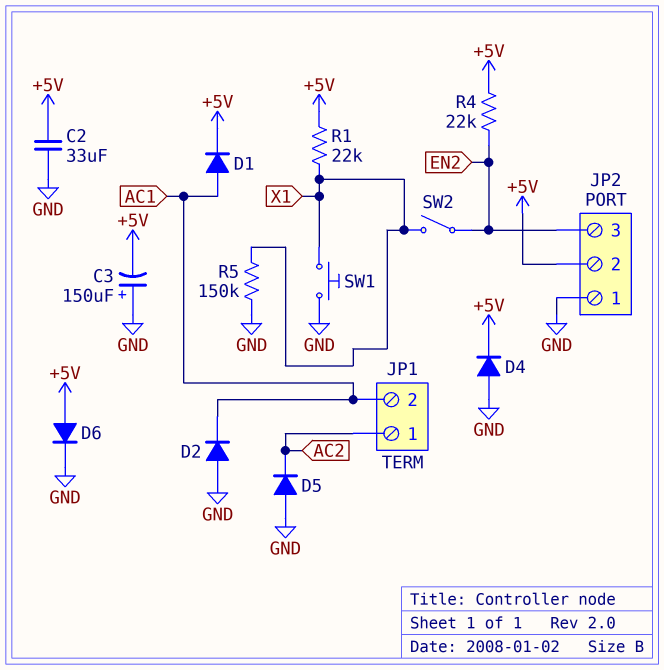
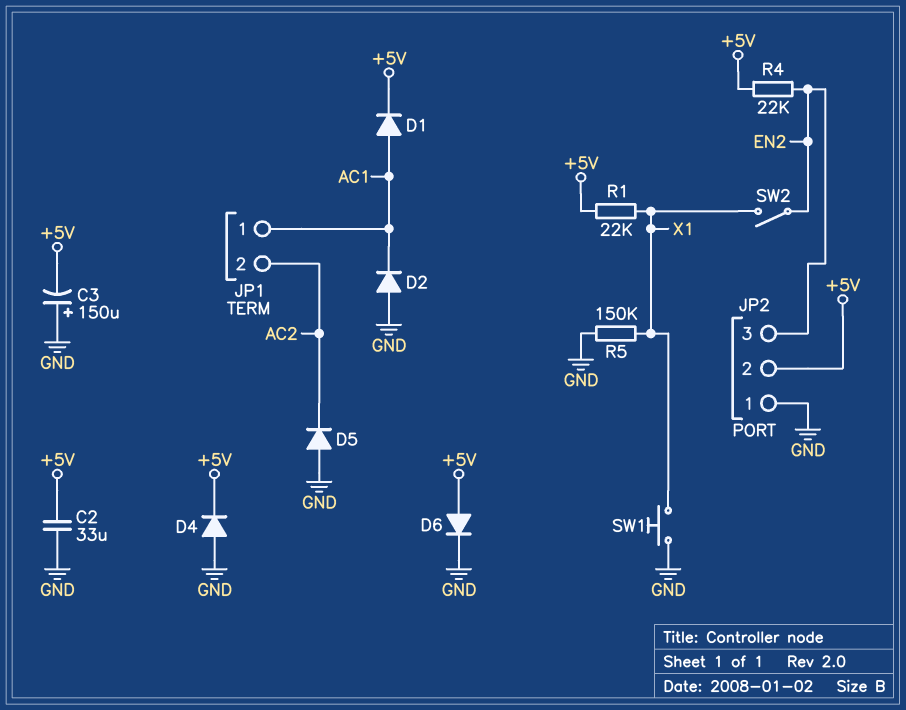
JP1 pin 1: AC2 -> AC1
JP1 pin 2: AC1 -> AC2

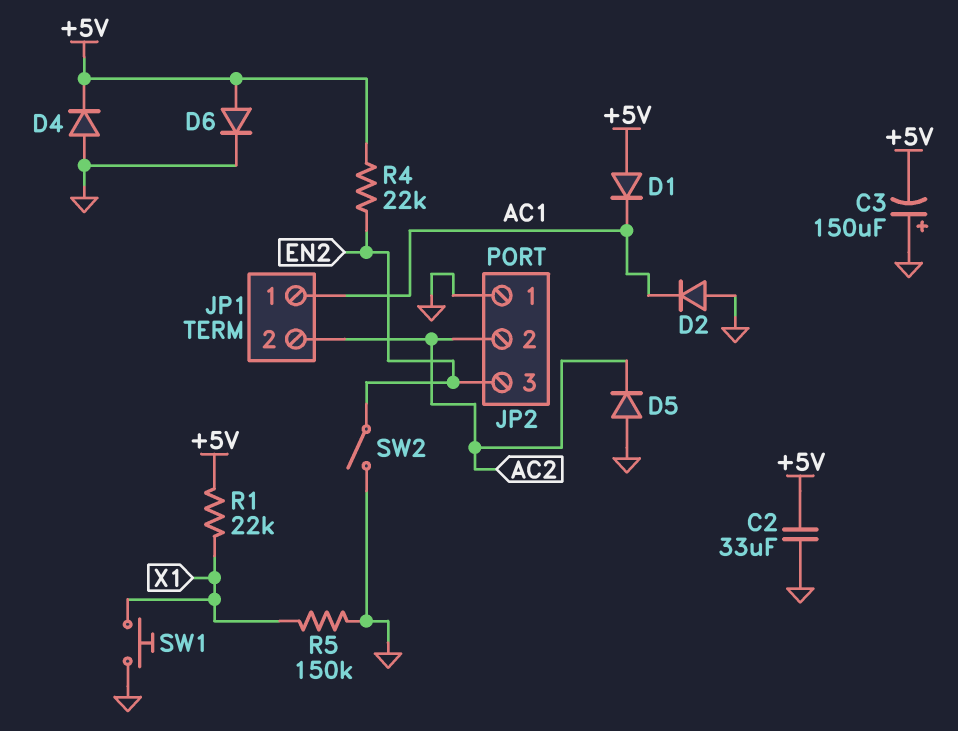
D1: diode (A AC1, K +5V) -> diode (A +5V, K AC1)
JP2 pin 2: +5V -> AC2
SW2: switch (EN2, X1) -> switch (EN2, GND)

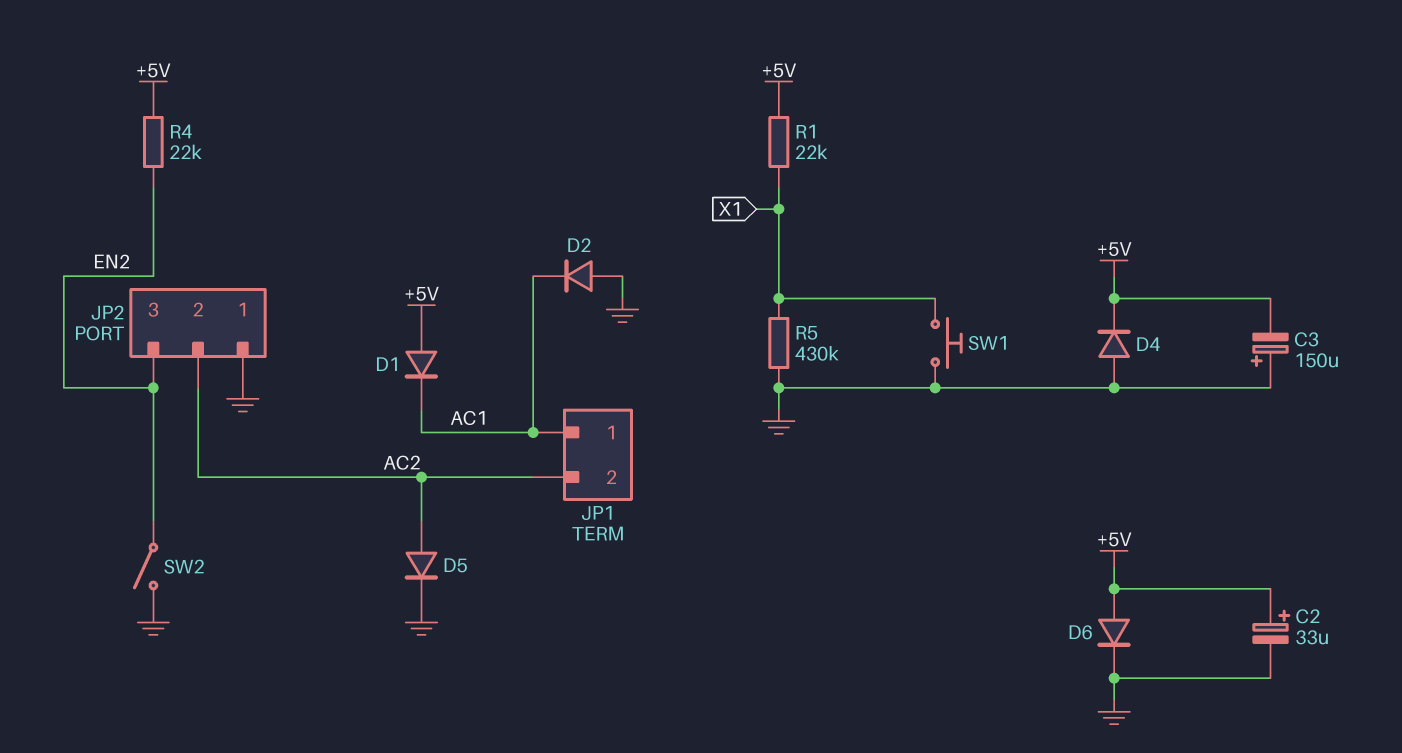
C2: 33uF (+5V, GND) -> 33uF (plus +5V, minus GND)
D5: diode (A GND, K AC2) -> diode (A AC2, K GND)
R5: 150k (GND, X1) -> 430k (GND, X1)

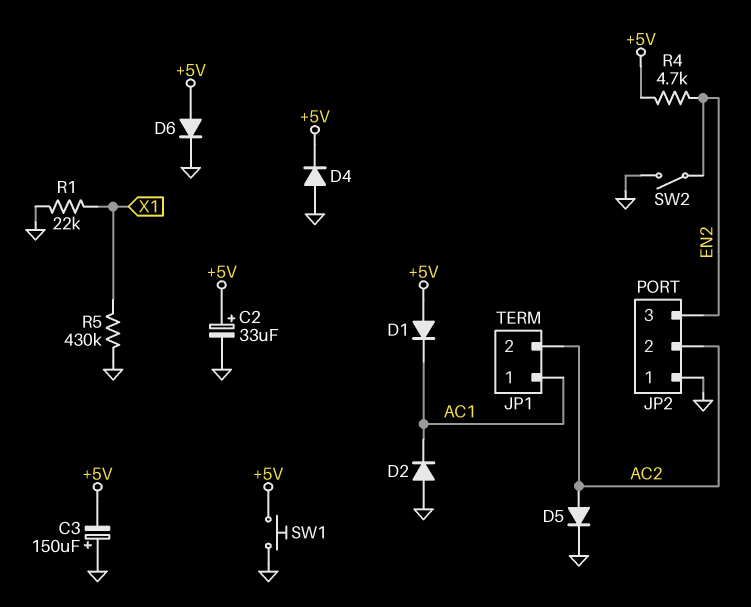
R1: 22k (+5V, X1) -> 22k (GND, X1)
R4: 22k (+5V, EN2) -> 4.7k (+5V, EN2)
SW1: button (GND, X1) -> button (+5V, GND)

